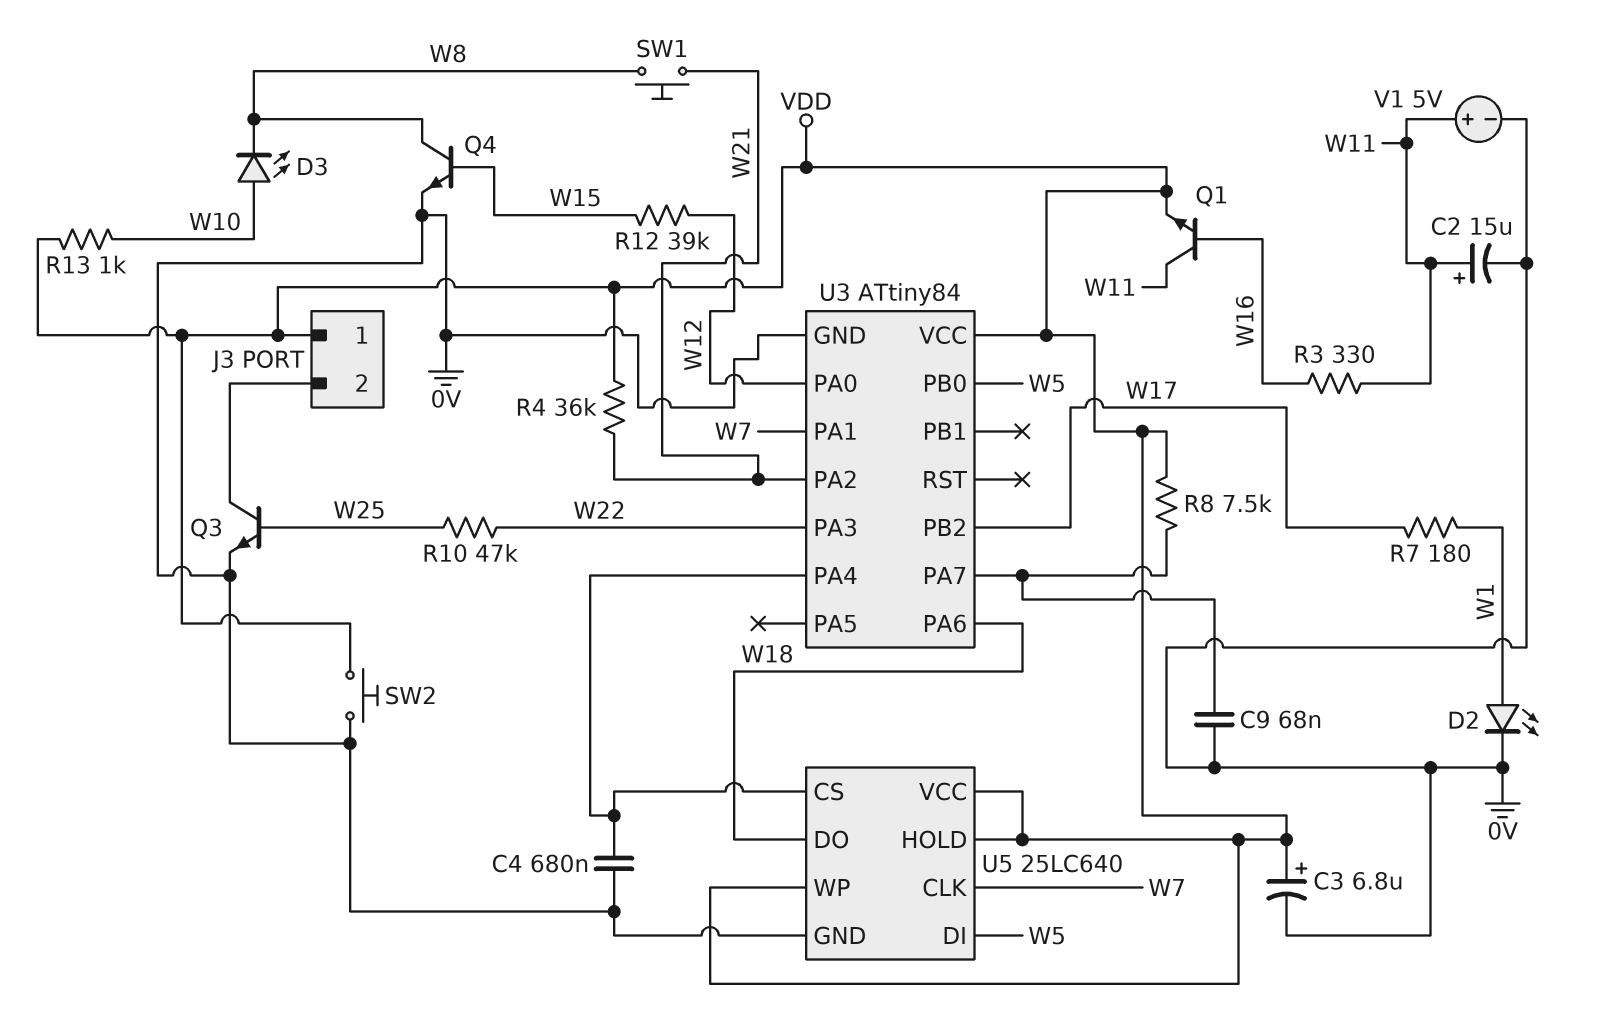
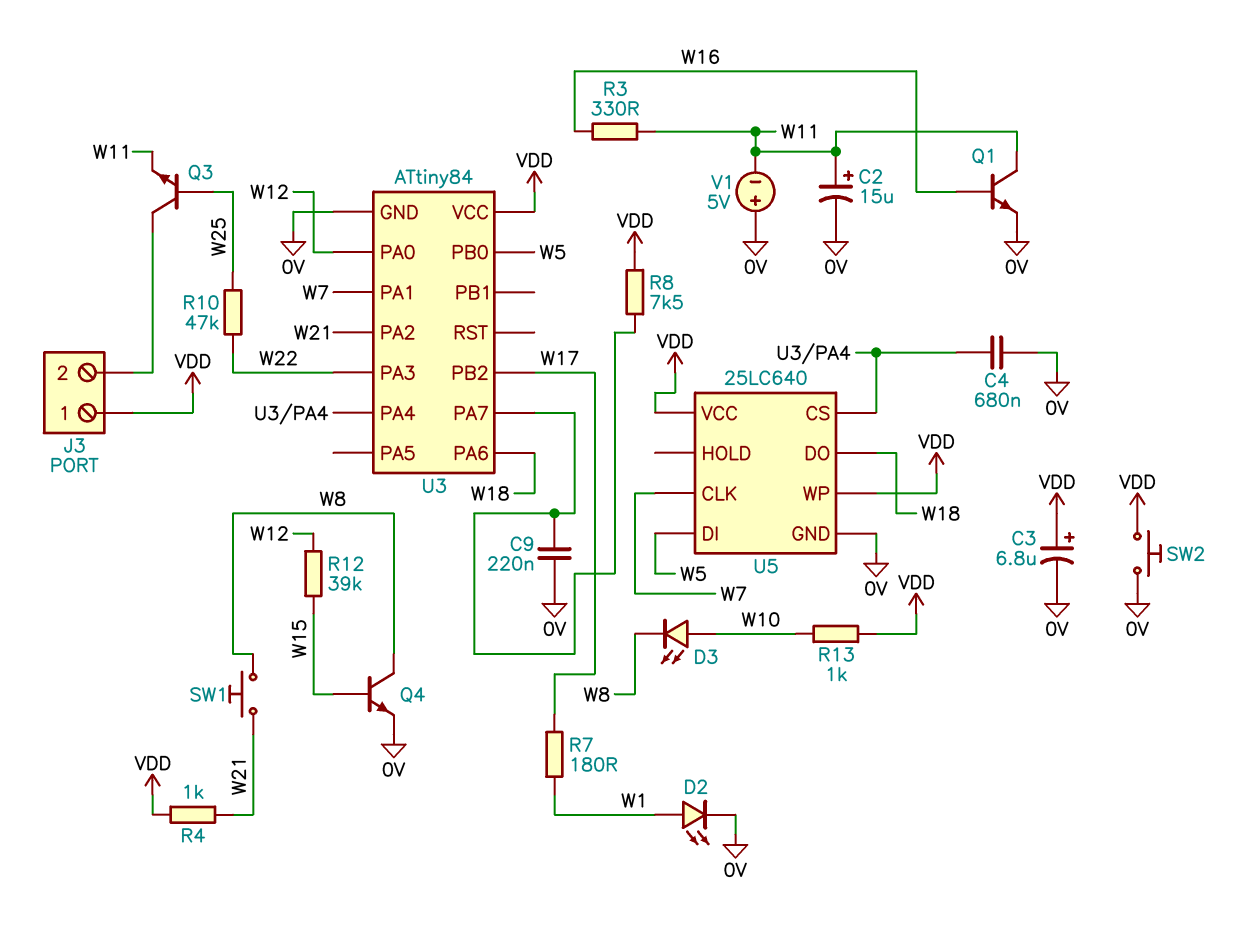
C9: 68nF (0V, U3/PA7) -> 220nF (0V, U3/PA7)
Q1: NPN (B W16, C W11, E VDD) -> NPN (B W16, C W11, E 0V)
Q3: NPN (B W25, C J3/2, E 0V) -> NPN (B W25, C J3/2, E W11)
R4: 36k (VDD, W21) -> 1k (VDD, W21)
U5 pin HOLD: VDD -> none
V1: 5V (plus W11, minus 0V) -> 5V (plus 0V, minus W11)

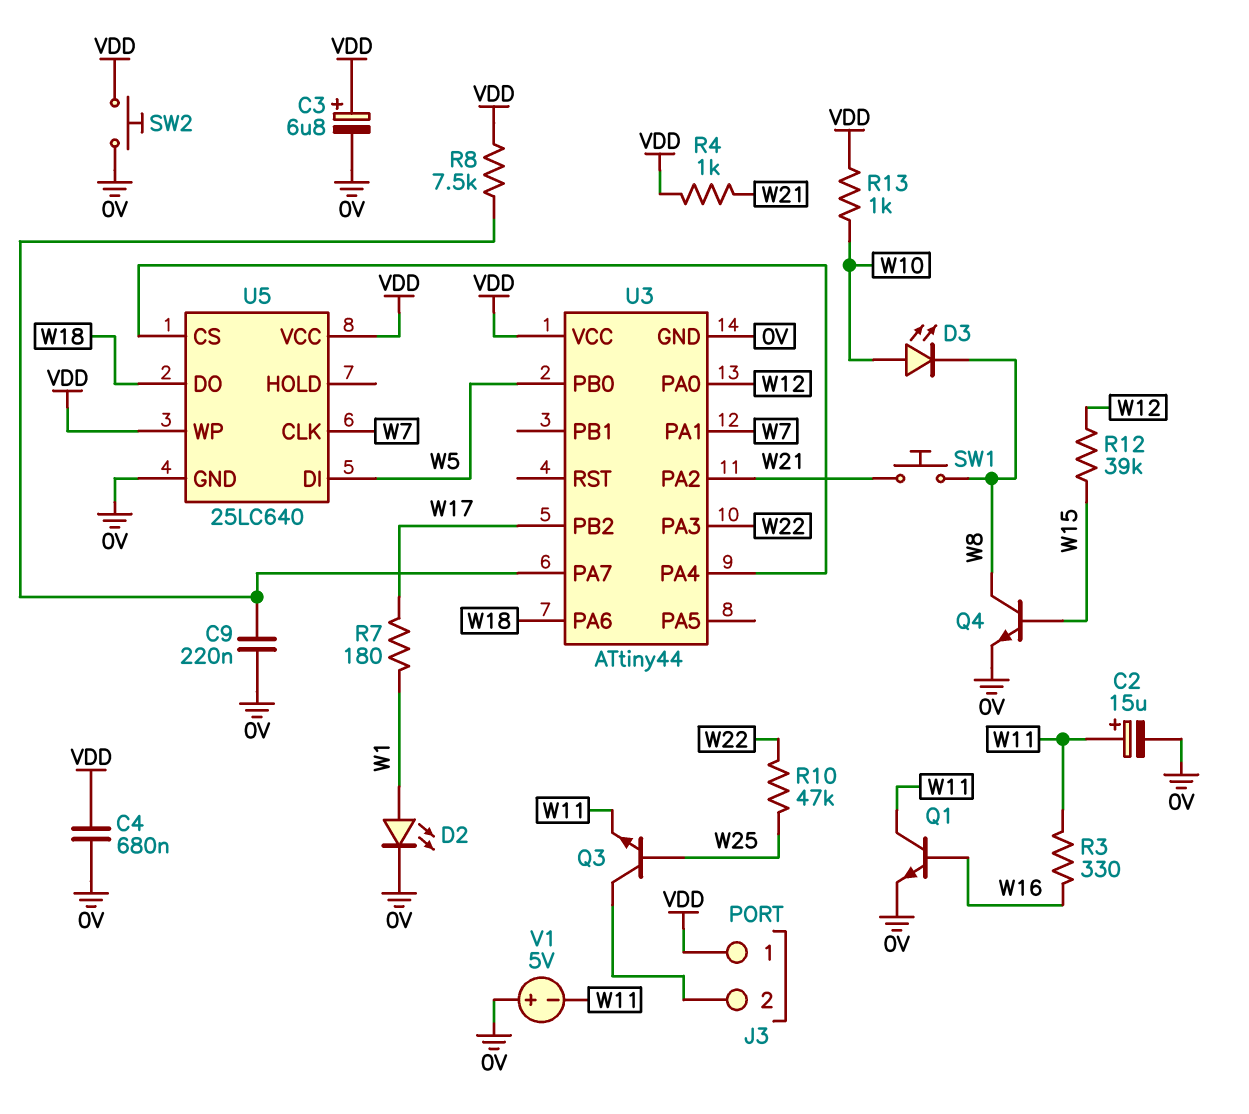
C4: 680nF (0V, U3/PA4) -> 680nF (0V, VDD)
U3: ATtiny84 -> ATtiny44

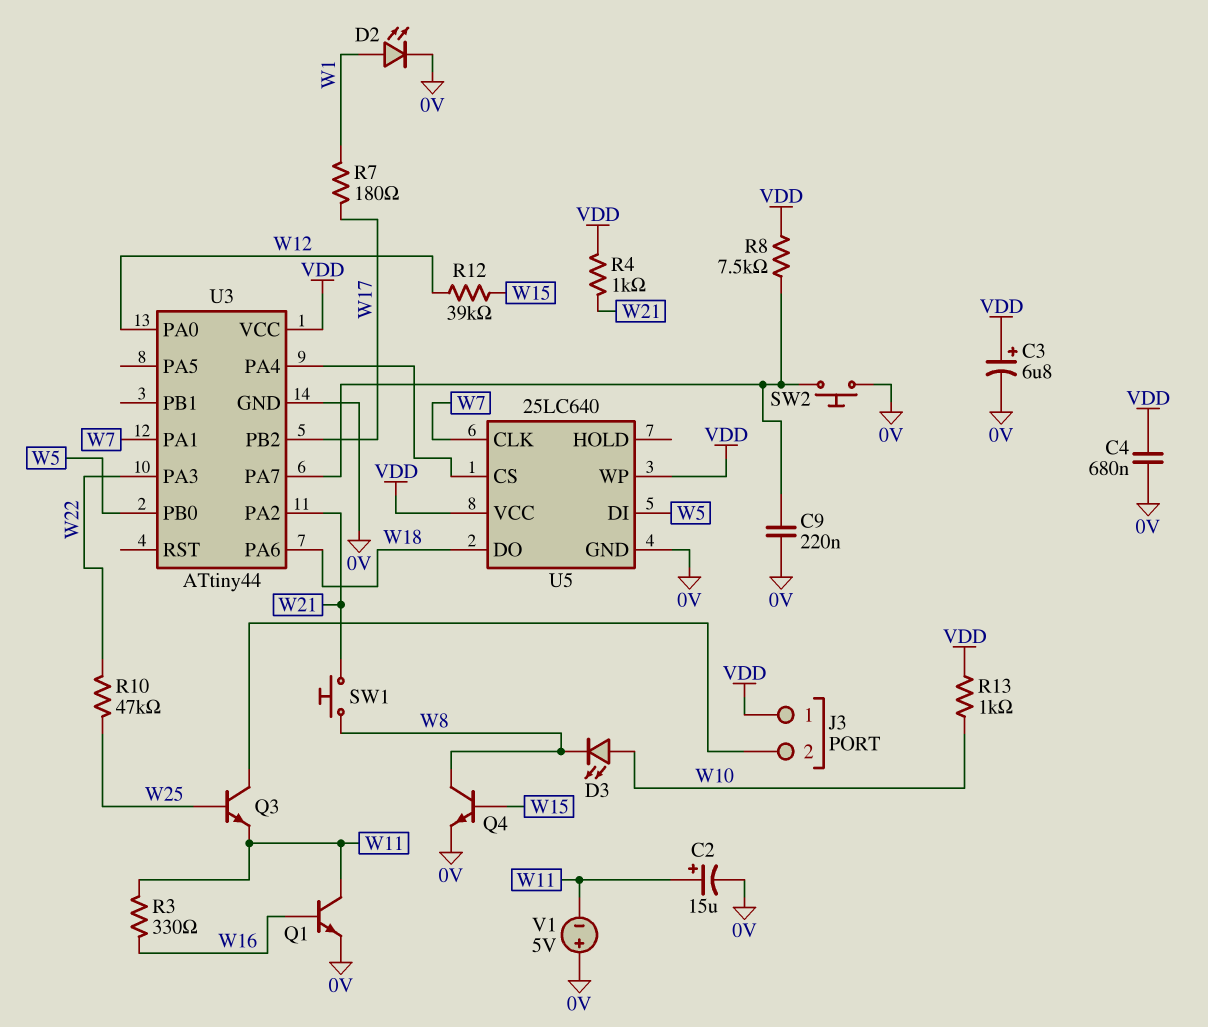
SW2: button (0V, VDD) -> button (0V, U3/PA7)

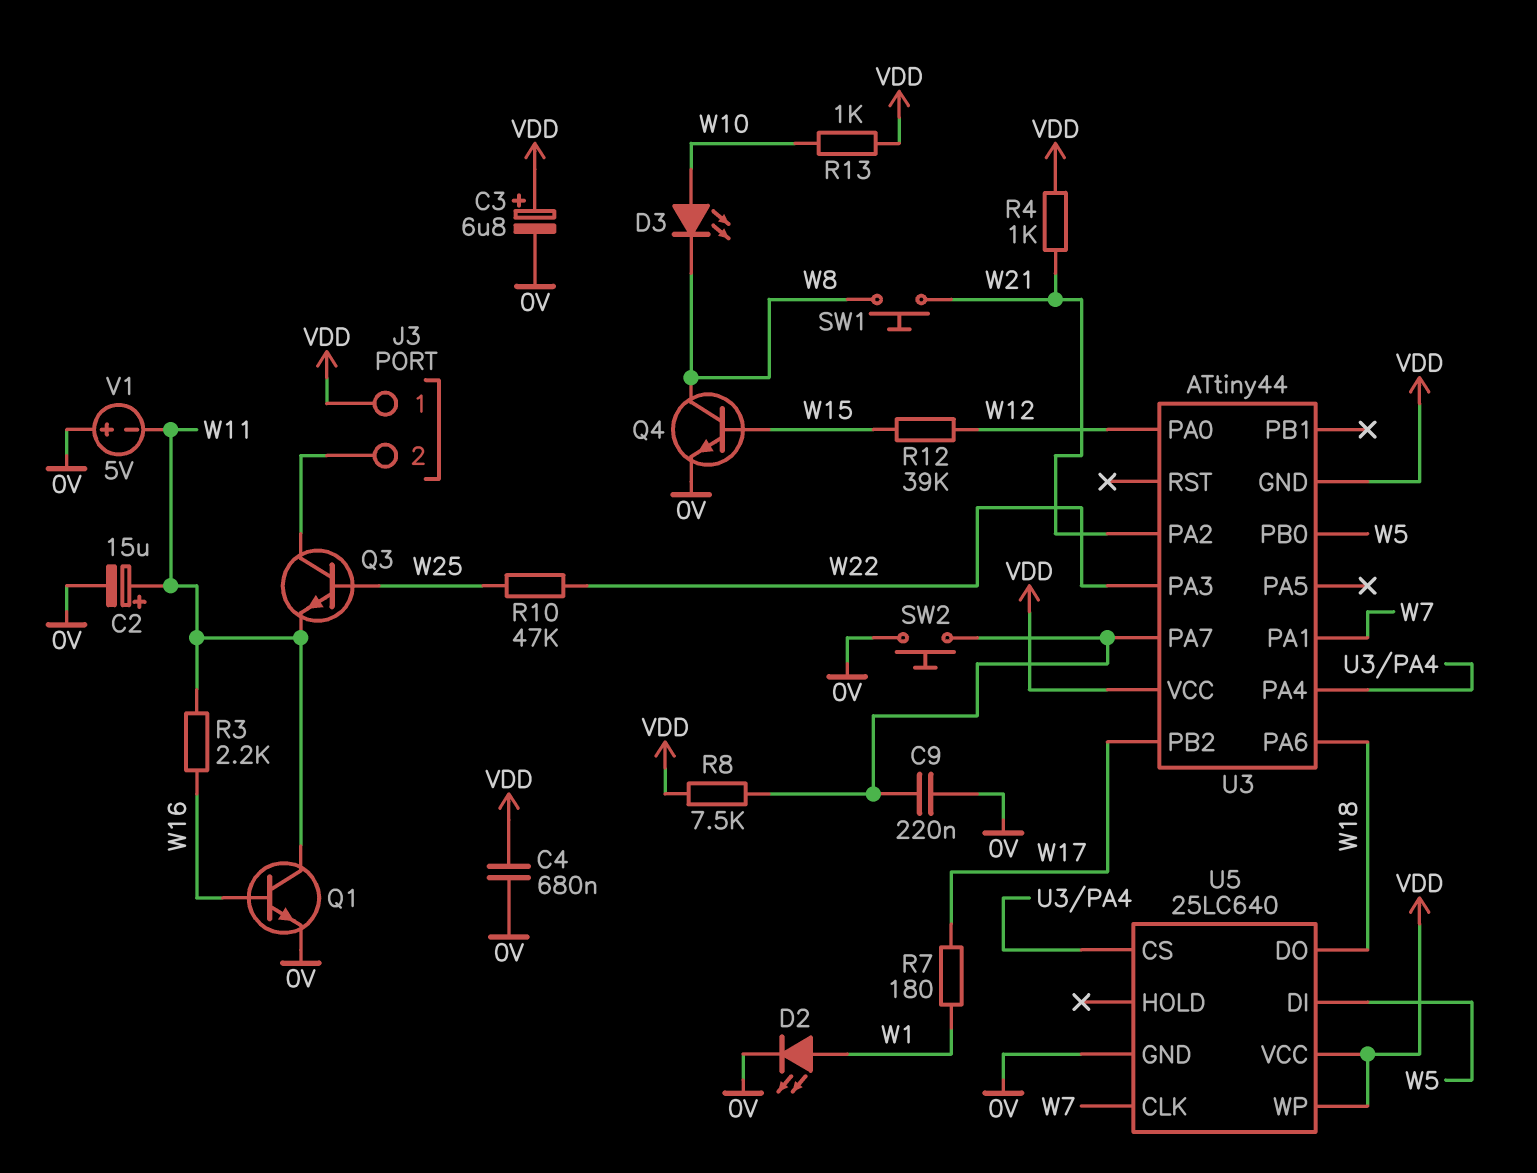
R3: 330 (W11, W16) -> 2.2k (W11, W16)
U3 pin GND: 0V -> VDD

